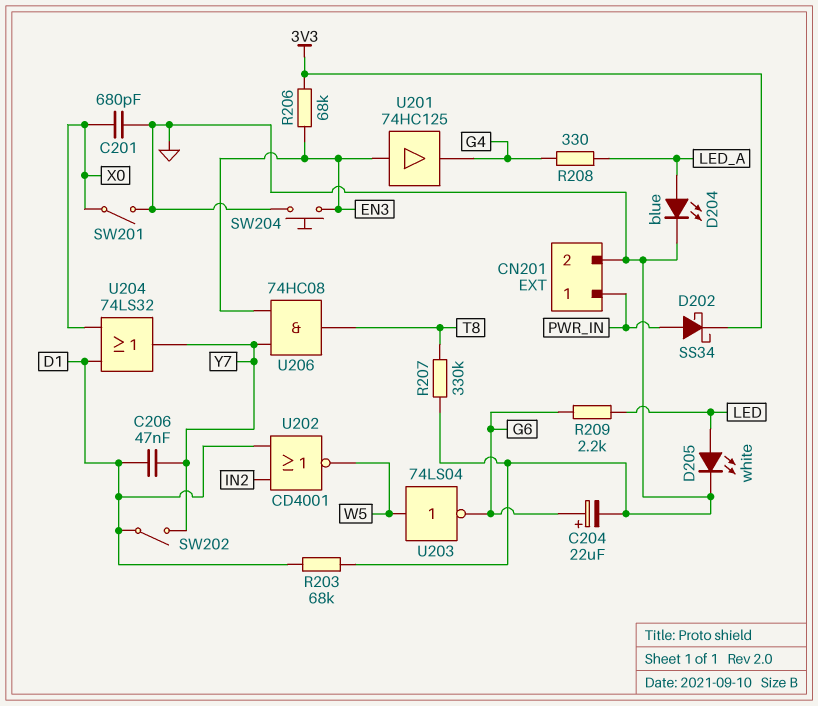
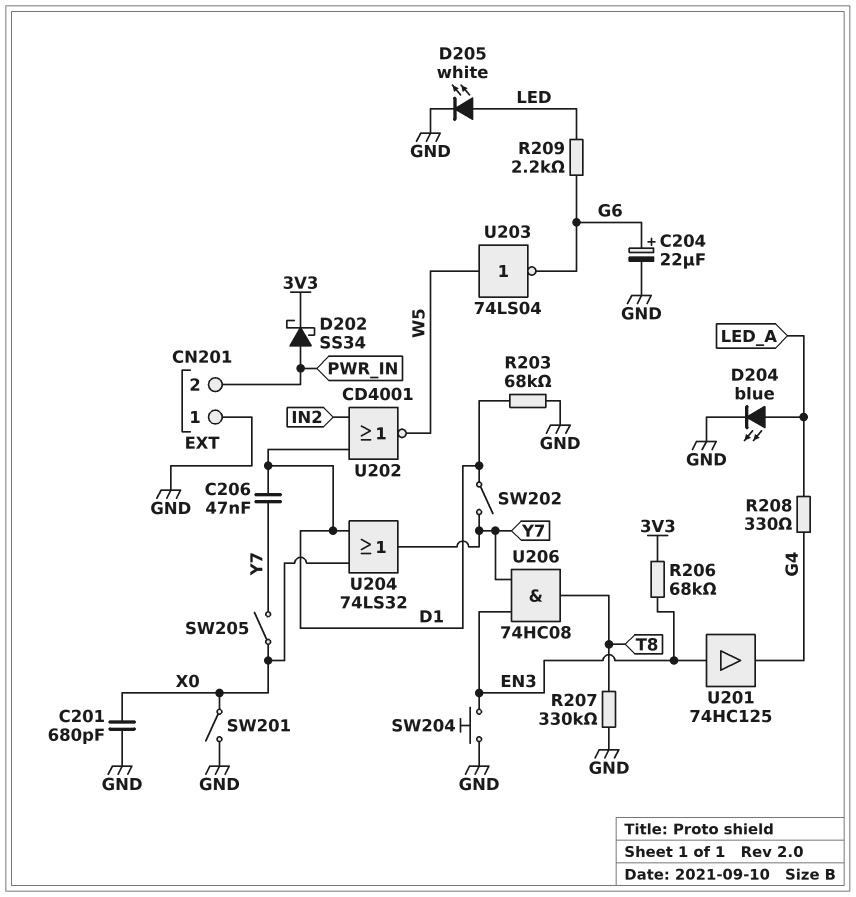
CN201 pin 1: PWR_IN -> GND
CN201 pin 2: GND -> PWR_IN
SW205: none -> switch (X0, Y7)

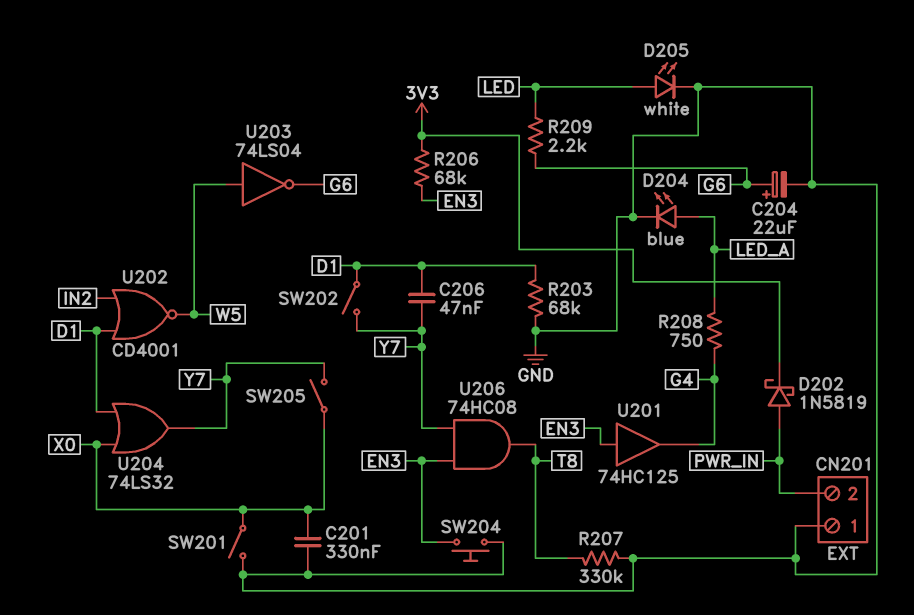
C201: 680pF (GND, X0) -> 330nF (GND, X0)
D202: schottky SS34 (A PWR_IN, K 3V3) -> schottky 1N5819 (A PWR_IN, K 3V3)
R208: 330 (G4, LED_A) -> 750 (G4, LED_A)

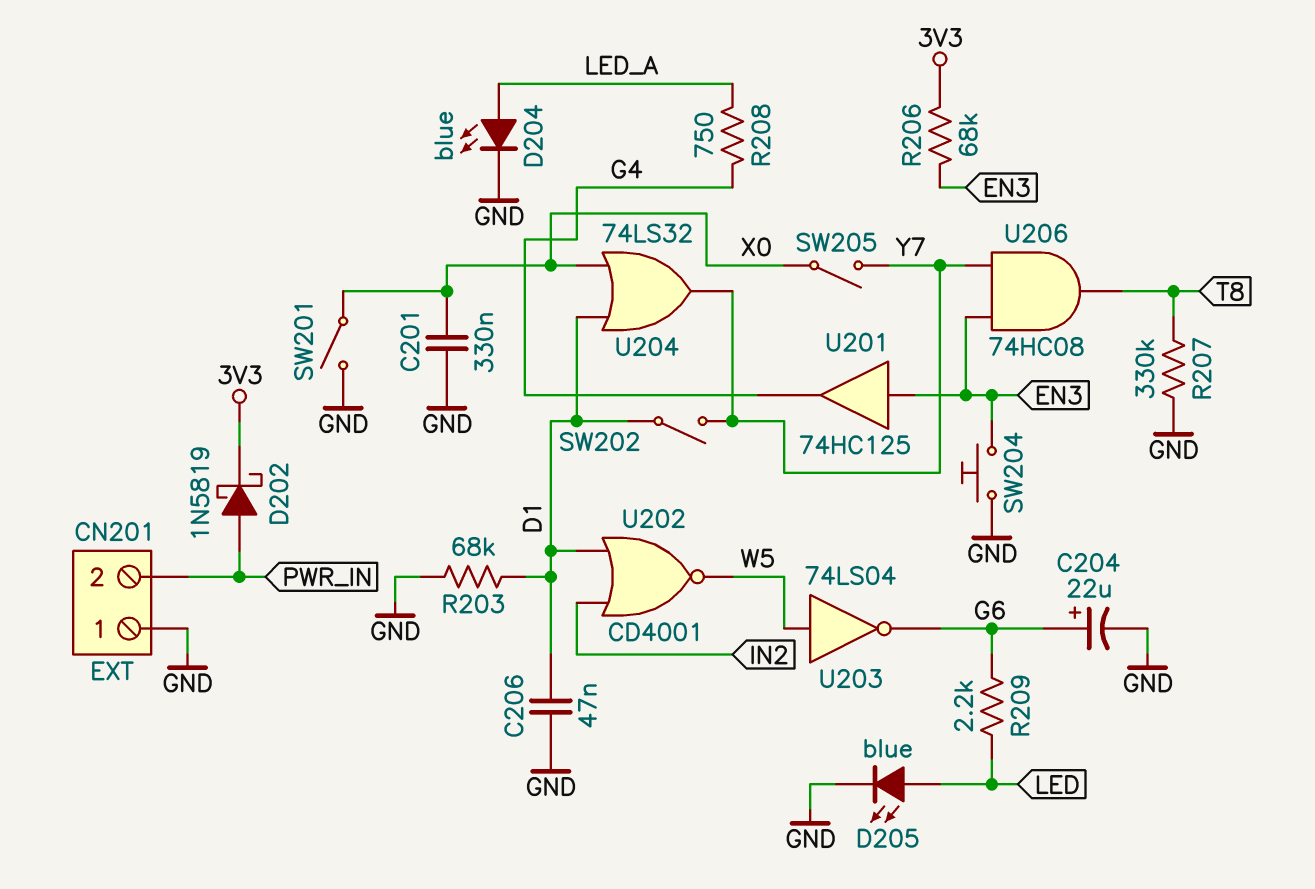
C206: 47nF (D1, Y7) -> 47nF (D1, GND)
D205: LED white (A LED, K GND) -> LED blue (A LED, K GND)

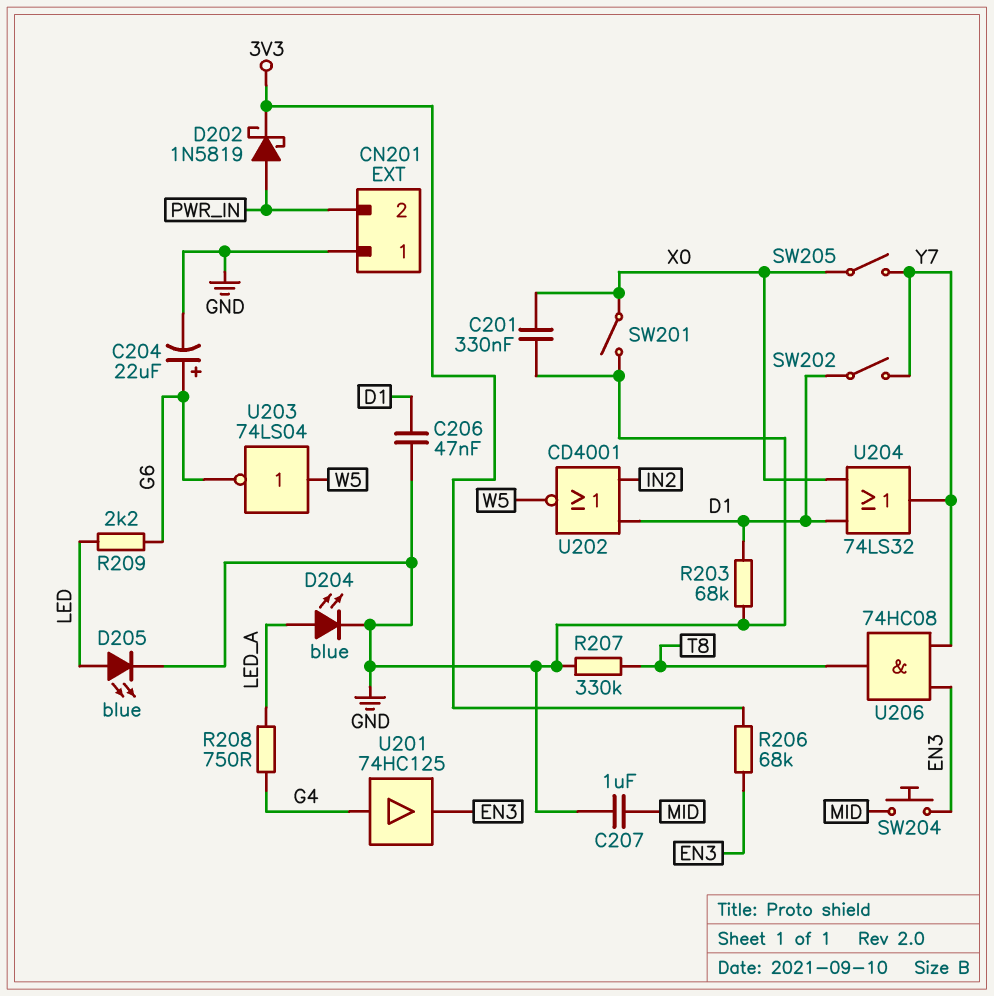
C207: none -> 1uF (GND, MID)
SW204: button (EN3, GND) -> button (EN3, MID)
U201: buffer 74HC125 (in EN3, out G4) -> buffer 74HC125 (in G4, out EN3)

